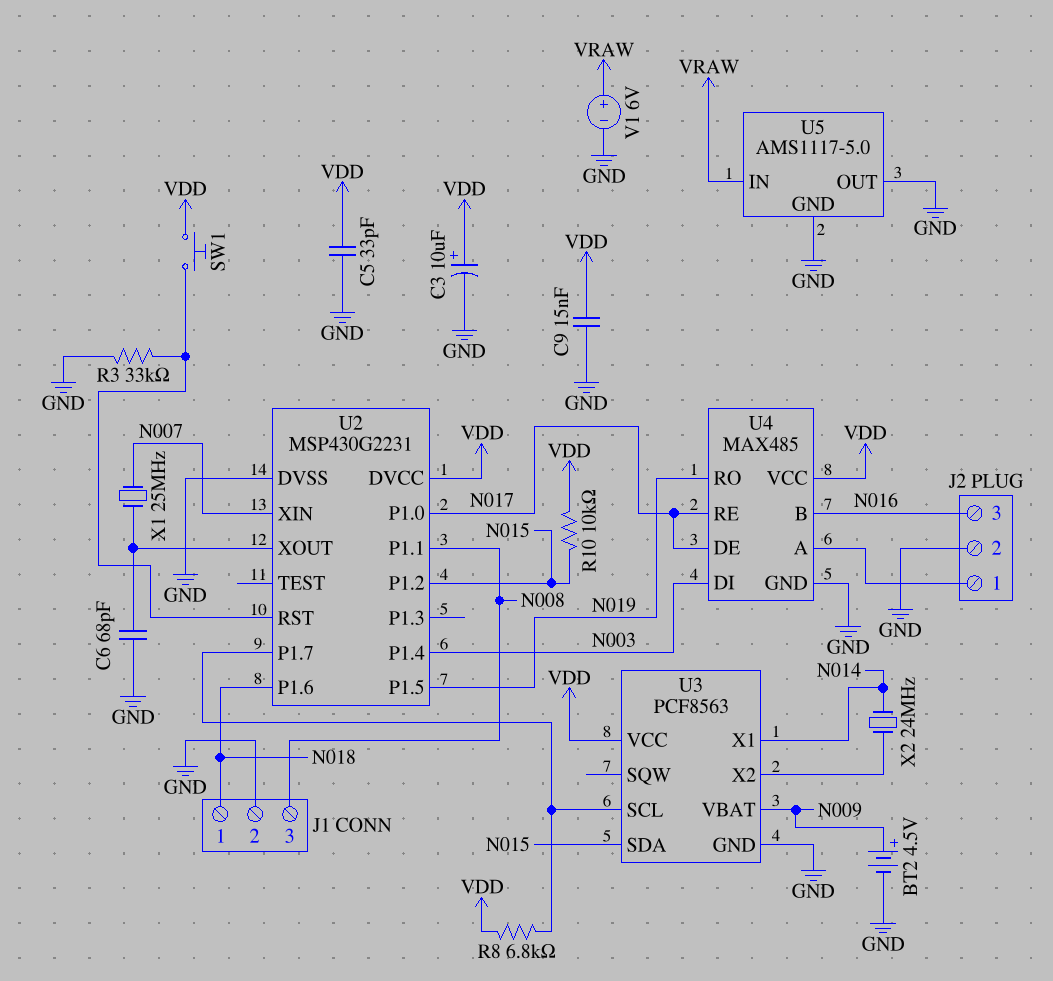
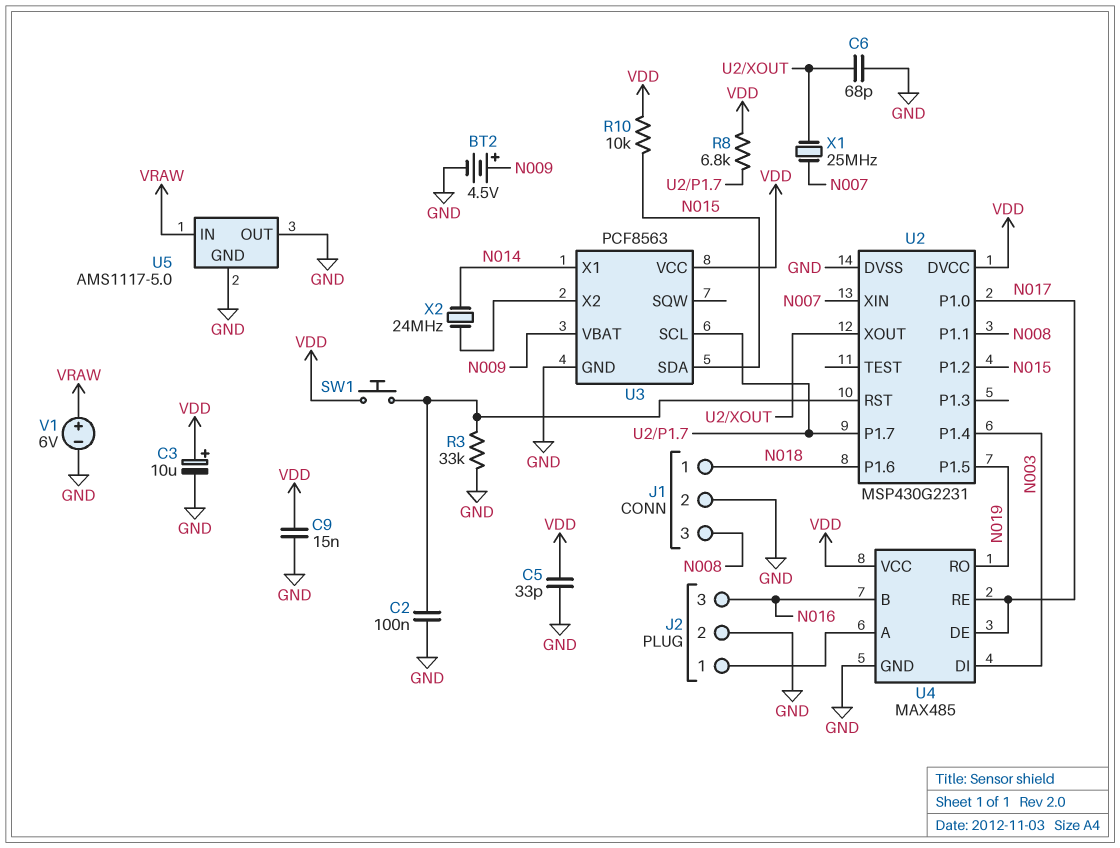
C2: none -> 100nF (GND, U2/RST)

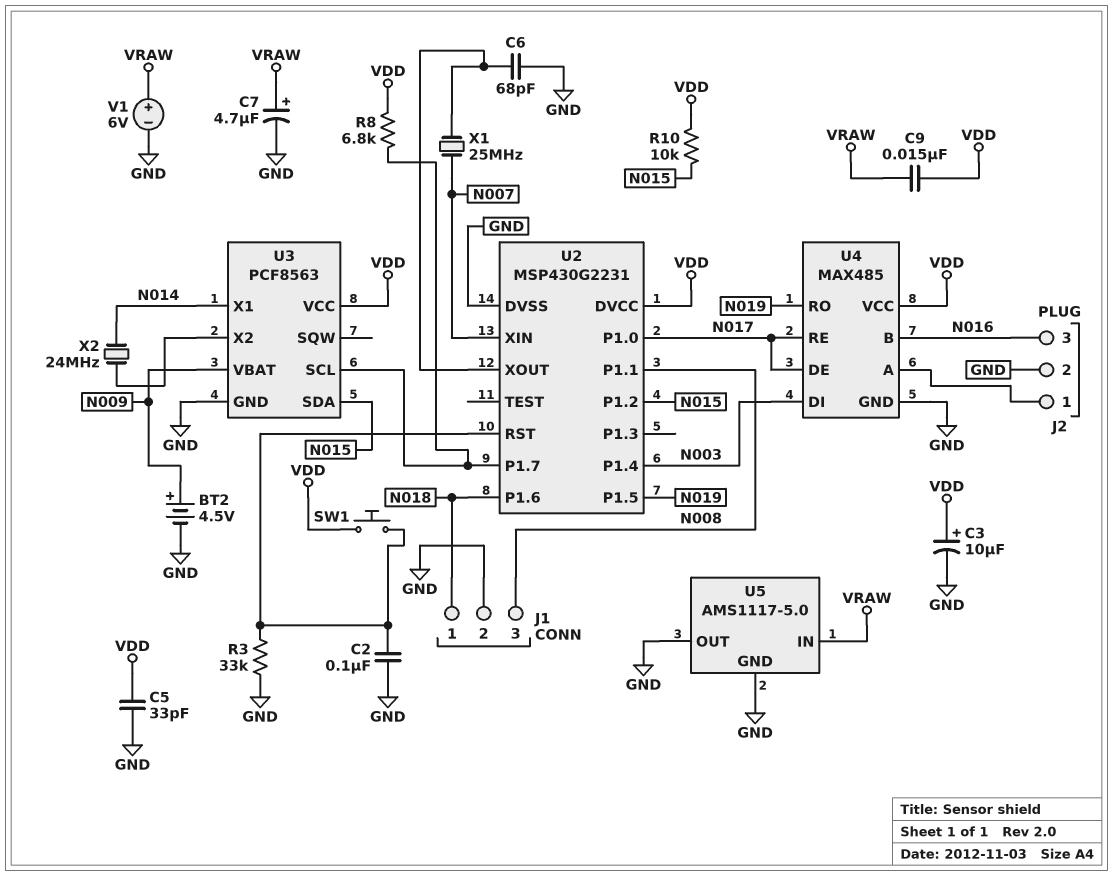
C7: none -> 4.7uF (plus VRAW, minus GND)
C9: 15nF (GND, VDD) -> 15nF (VDD, VRAW)

